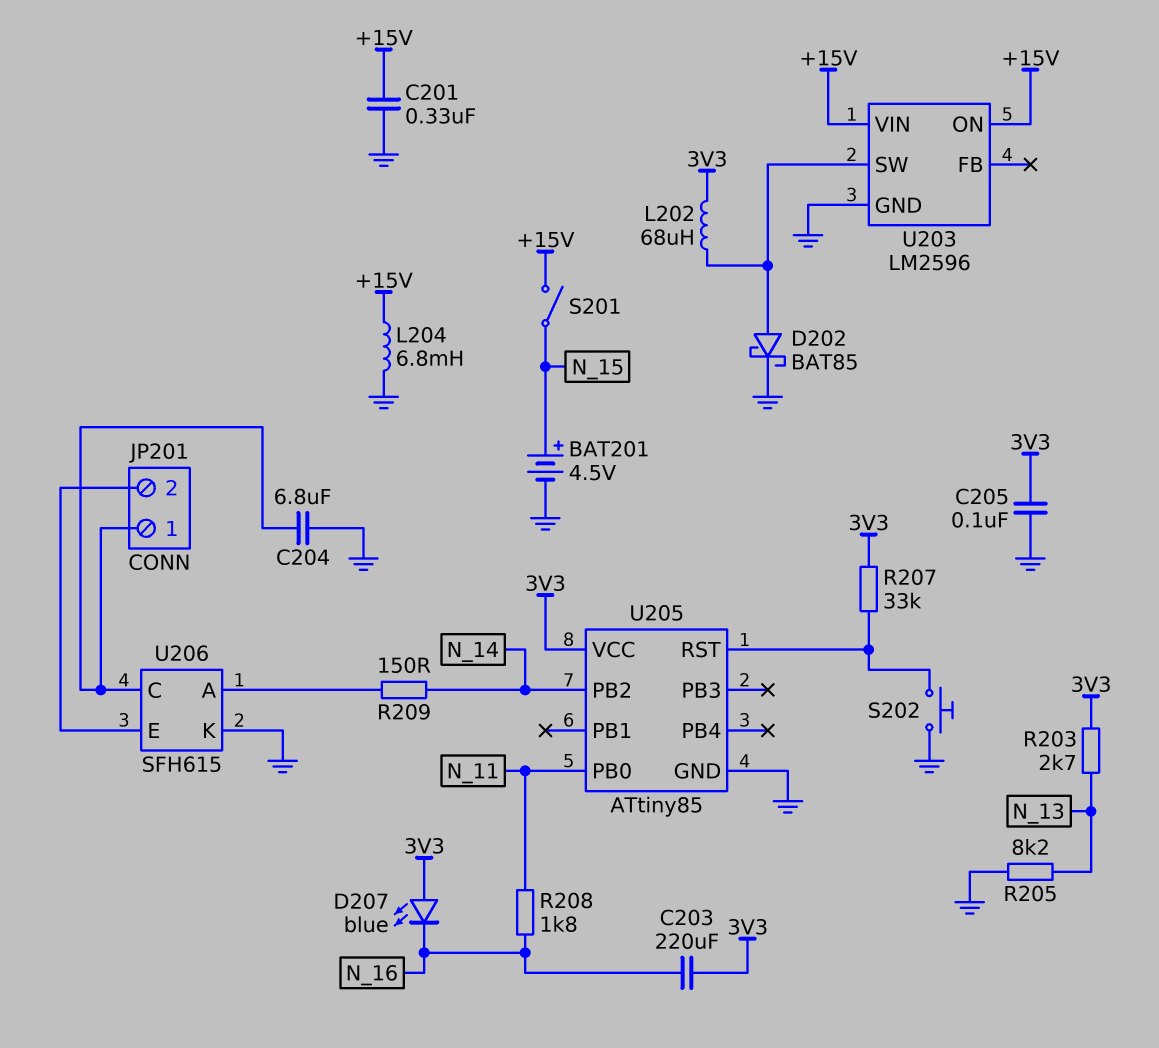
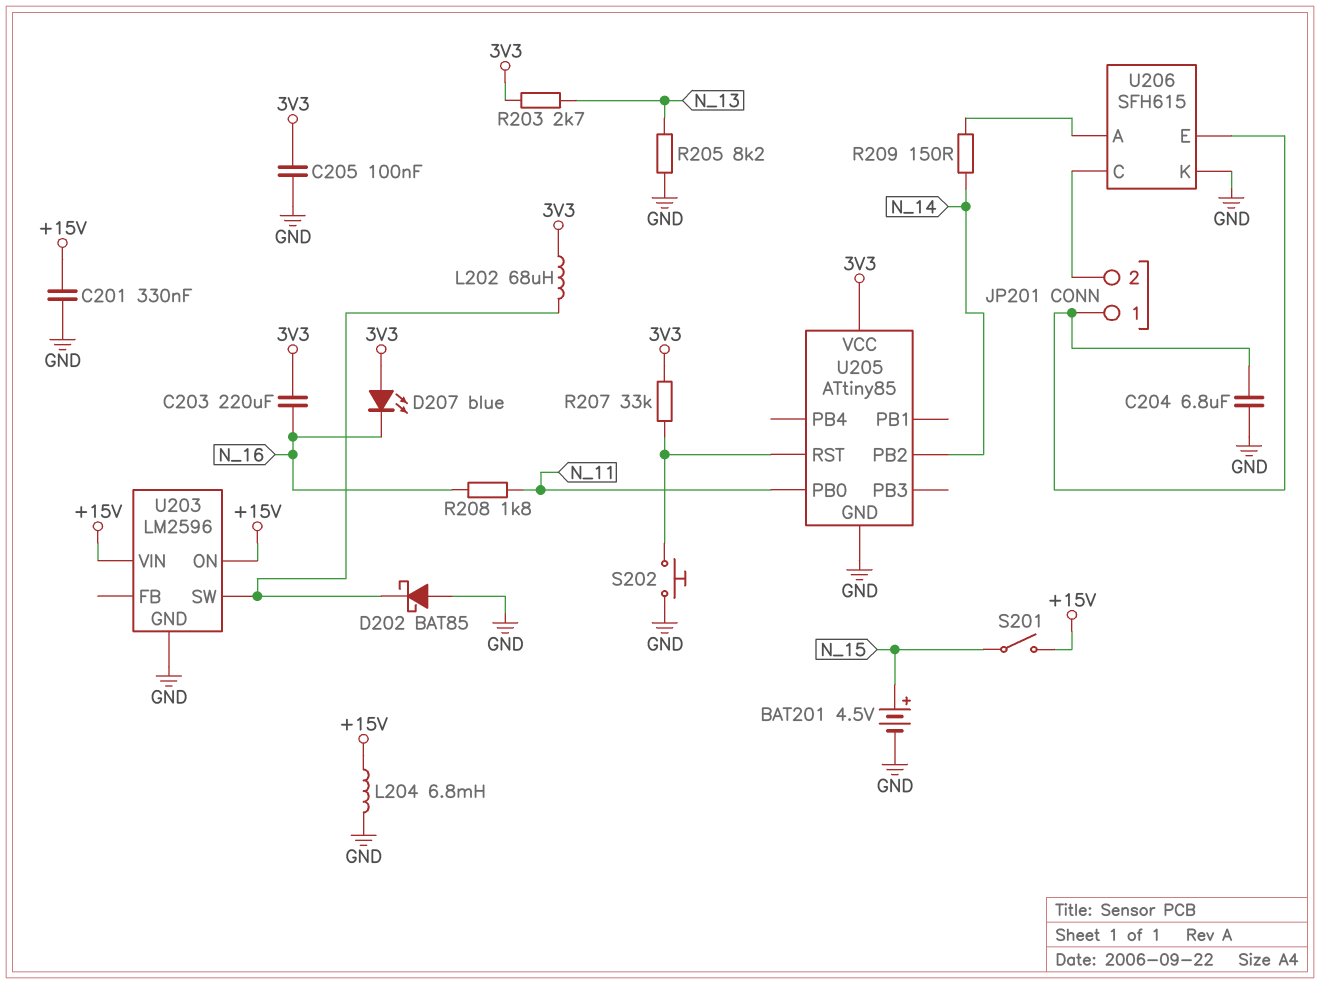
D202: schottky BAT85 (A U203/SW, K GND) -> schottky BAT85 (A GND, K U203/SW)
U206 pin C: JP201/1 -> JP201/2
U206 pin E: JP201/2 -> JP201/1

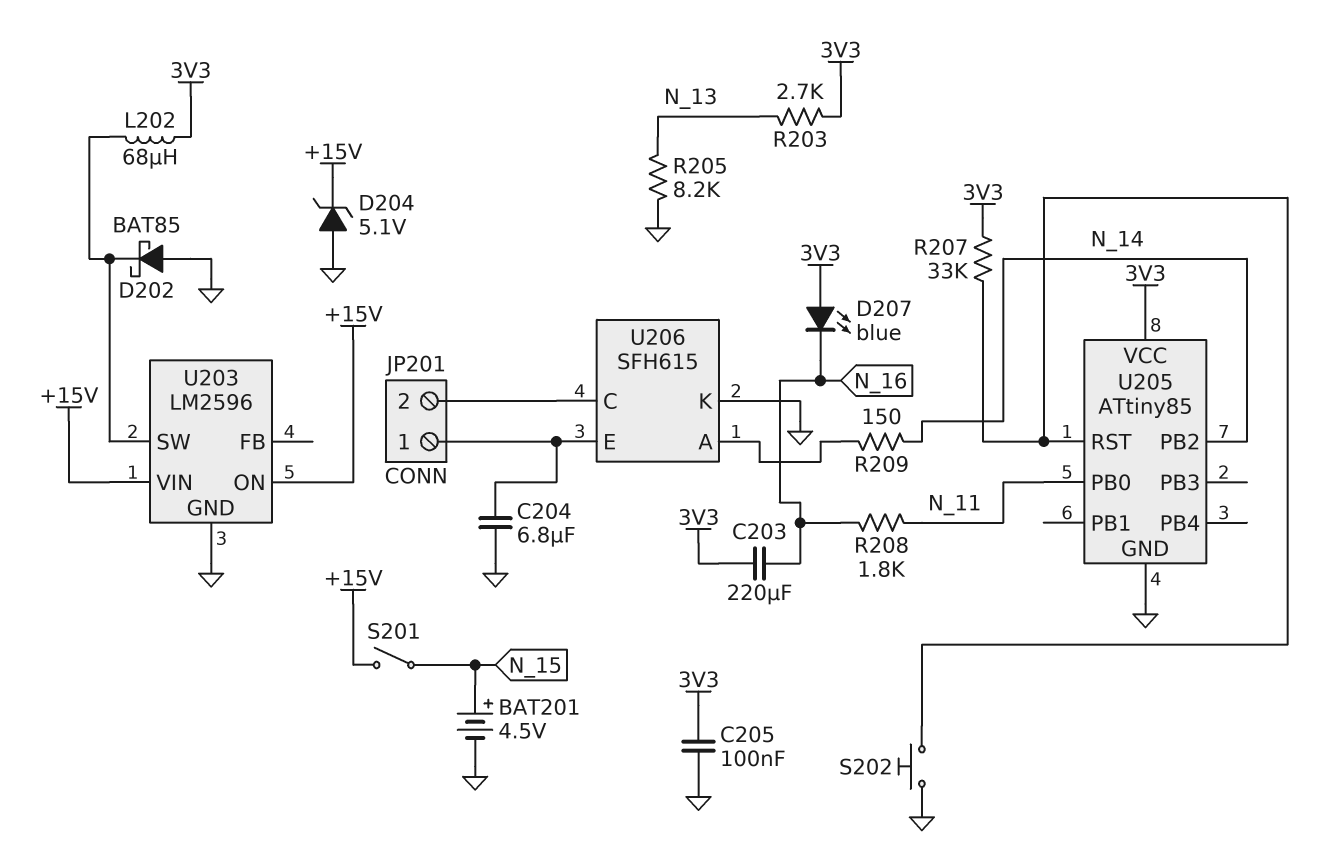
C201: 330nF (+15V, GND) -> none
D204: none -> zener 5.1V (A GND, K +15V)
L204: 6.8mH (+15V, GND) -> none

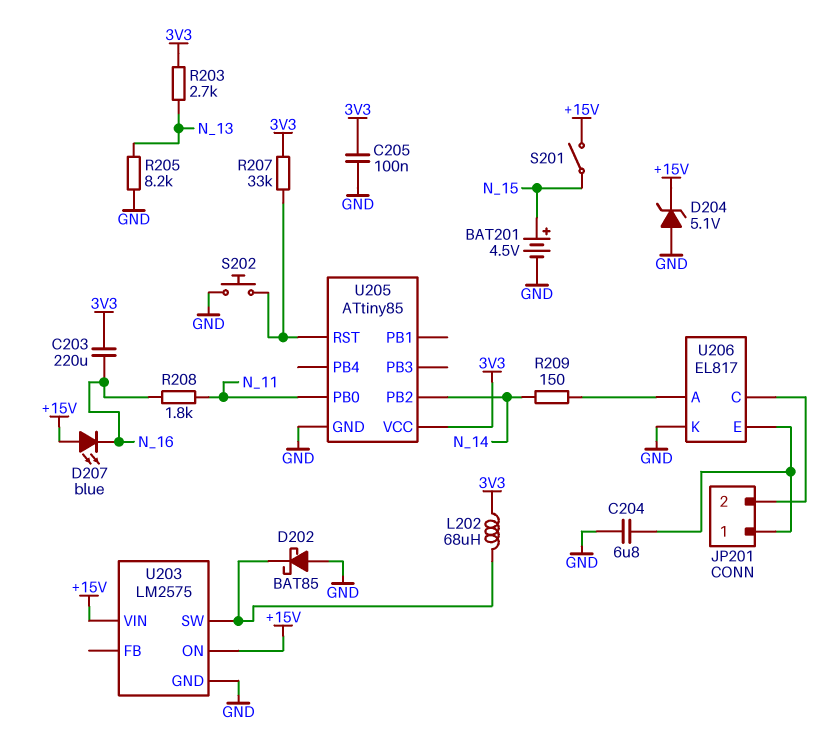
D207: LED blue (A 3V3, K N_16) -> LED blue (A +15V, K N_16)
U203: LM2596 -> LM2575
U206: SFH615 -> EL817

